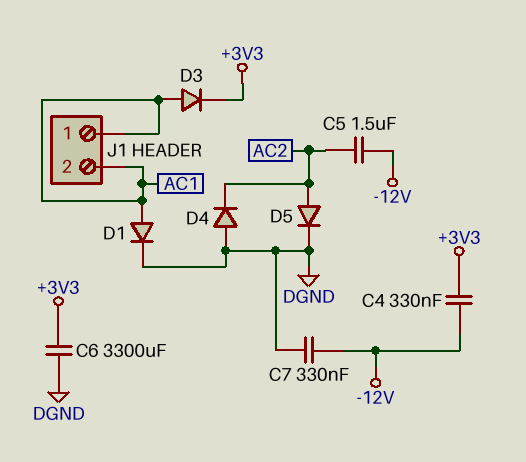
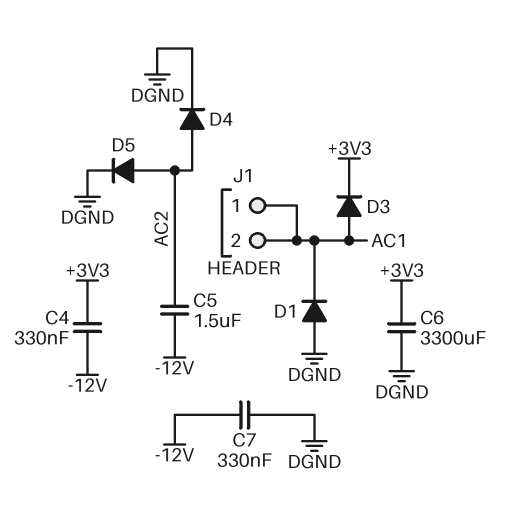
D1: diode (A AC1, K DGND) -> diode (A DGND, K AC1)
D4: diode (A DGND, K AC2) -> diode (A AC2, K DGND)

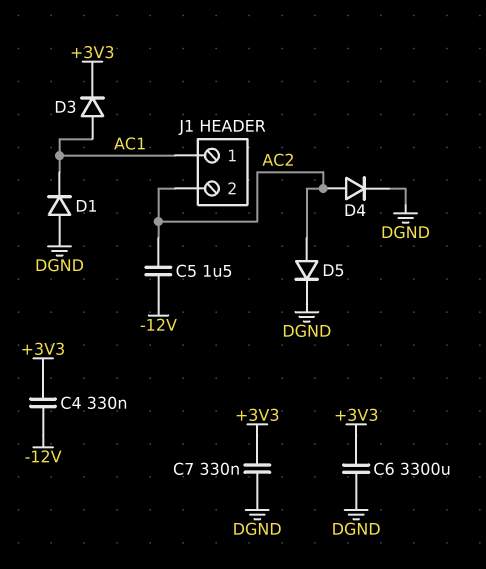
C7: 330nF (-12V, DGND) -> 330nF (+3V3, DGND)
J1 pin 2: AC1 -> AC2

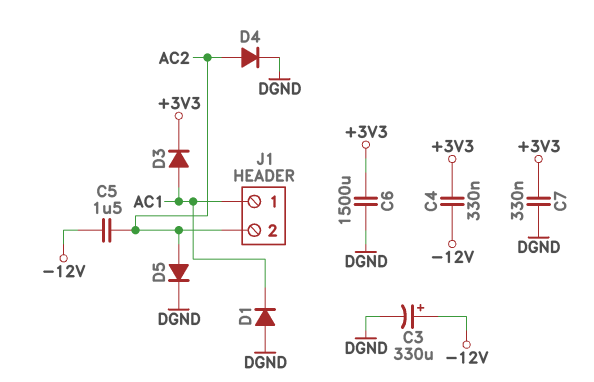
C3: none -> 330uF (plus -12V, minus DGND)
C6: 3300uF (+3V3, DGND) -> 1500uF (+3V3, DGND)

